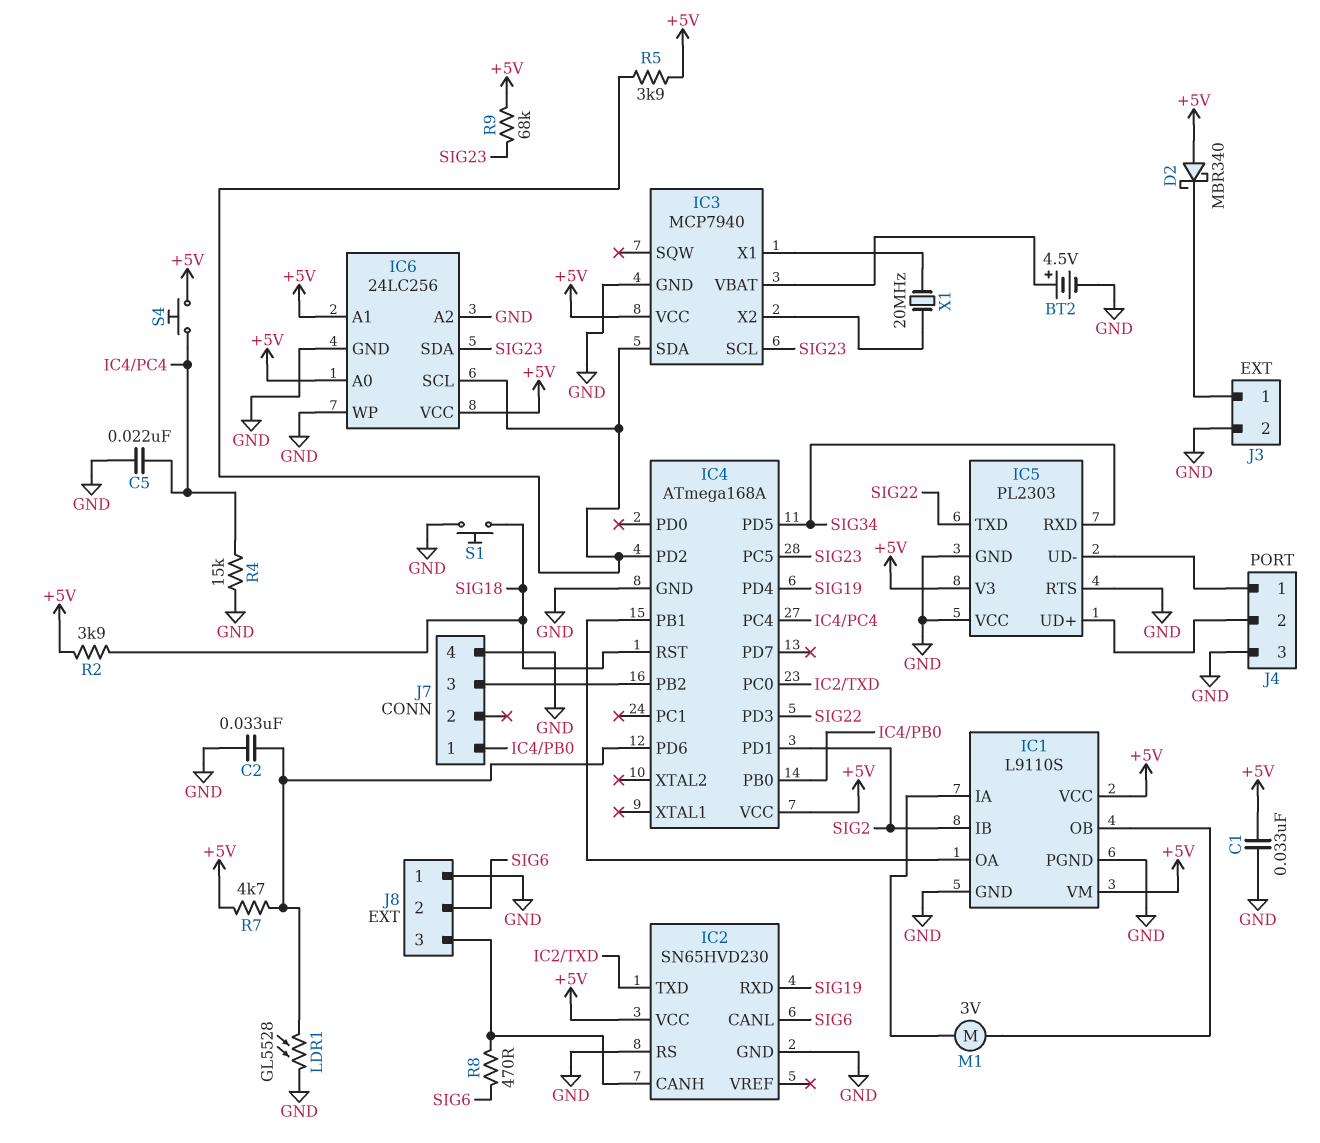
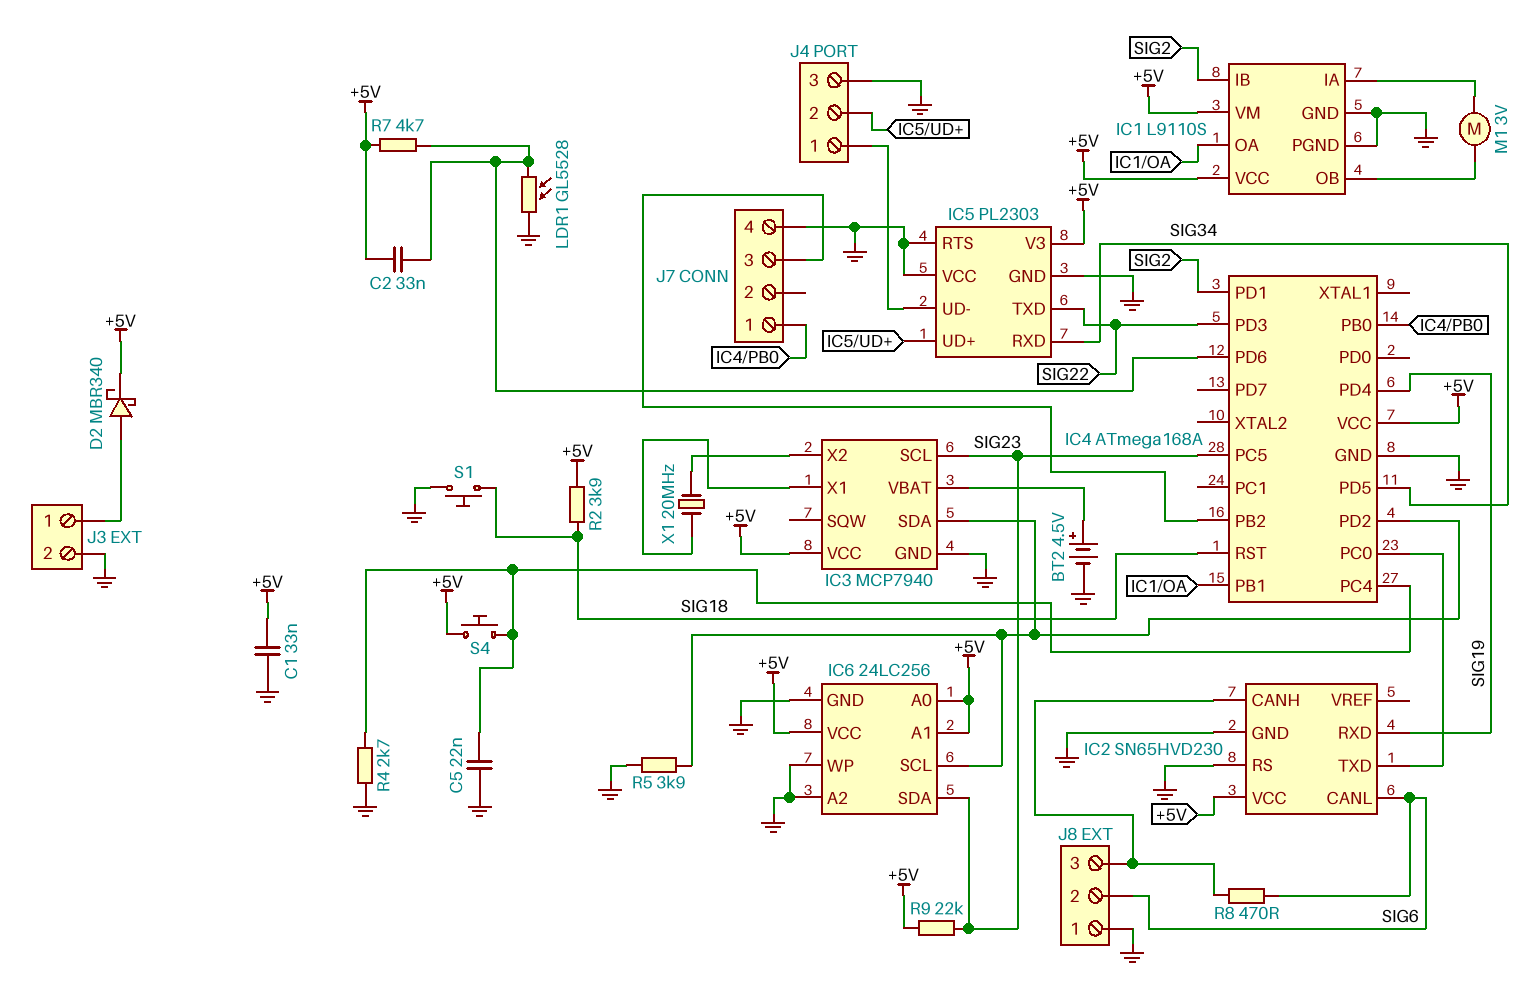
C2: 33nF (GND, IC4/PD6) -> 33nF (+5V, IC4/PD6)
D2: schottky MBR340 (A +5V, K J3/1) -> schottky MBR340 (A J3/1, K +5V)
R4: 15k (GND, IC4/PC4) -> 2.7k (GND, IC4/PC4)
R5: 3.9k (+5V, IC3/SDA) -> 3.9k (GND, IC3/SDA)
R9: 68k (+5V, SIG23) -> 22k (+5V, SIG23)

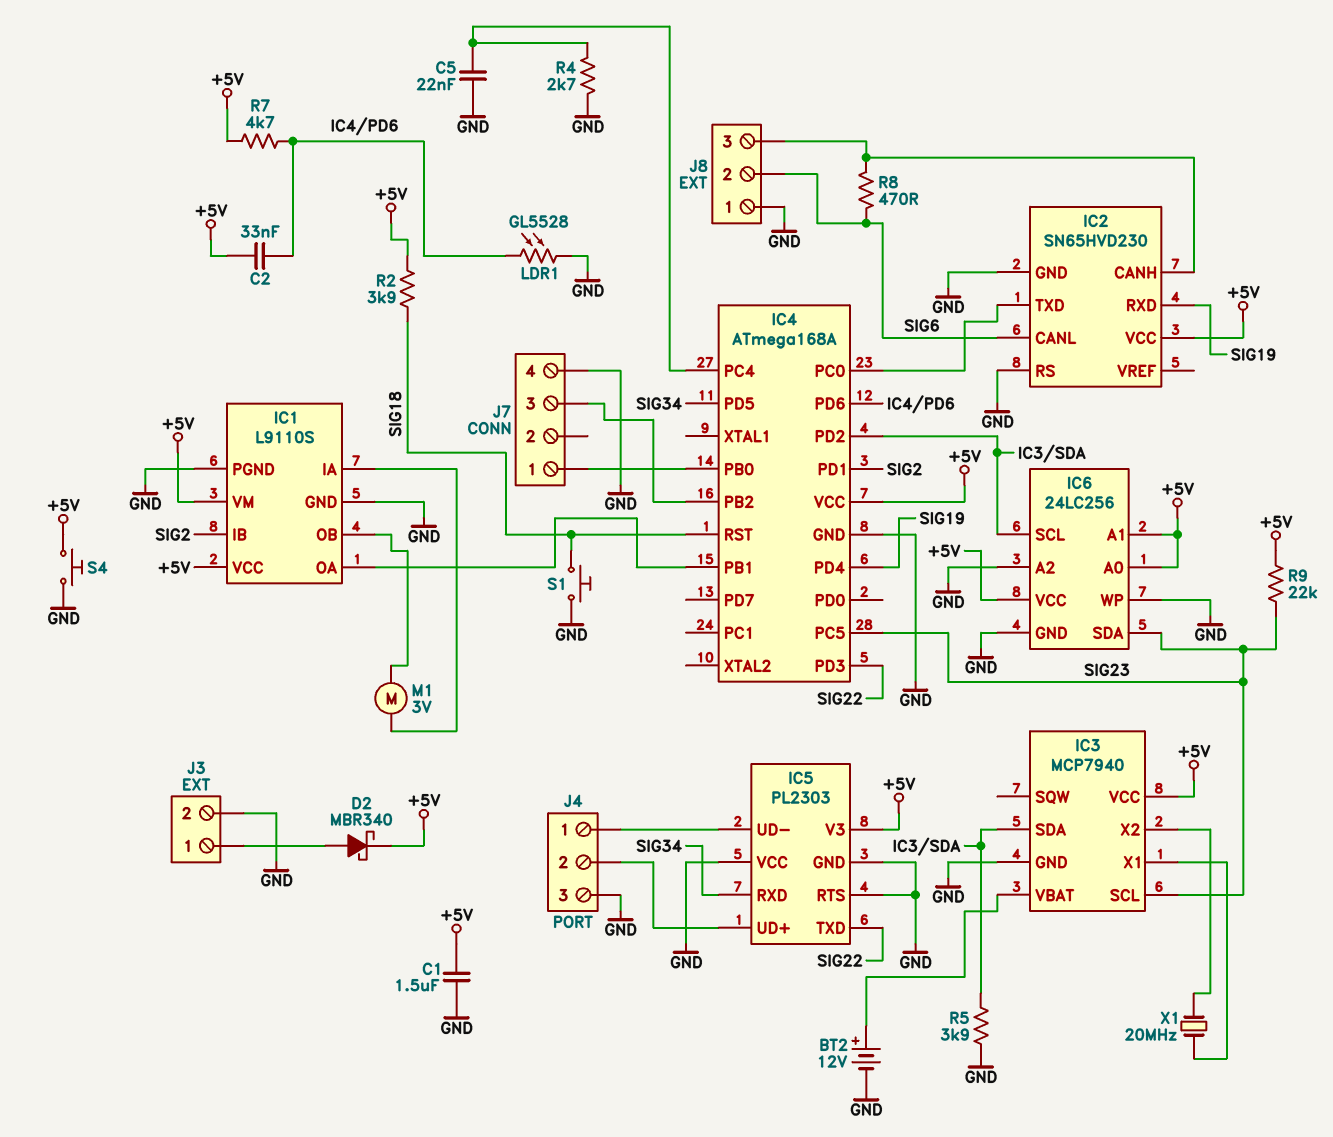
BT2: 4.5V (plus IC3/VBAT, minus GND) -> 12V (plus IC3/VBAT, minus GND)
C1: 33nF (+5V, GND) -> 1.5uF (+5V, GND)
S4: button (+5V, IC4/PC4) -> button (+5V, GND)

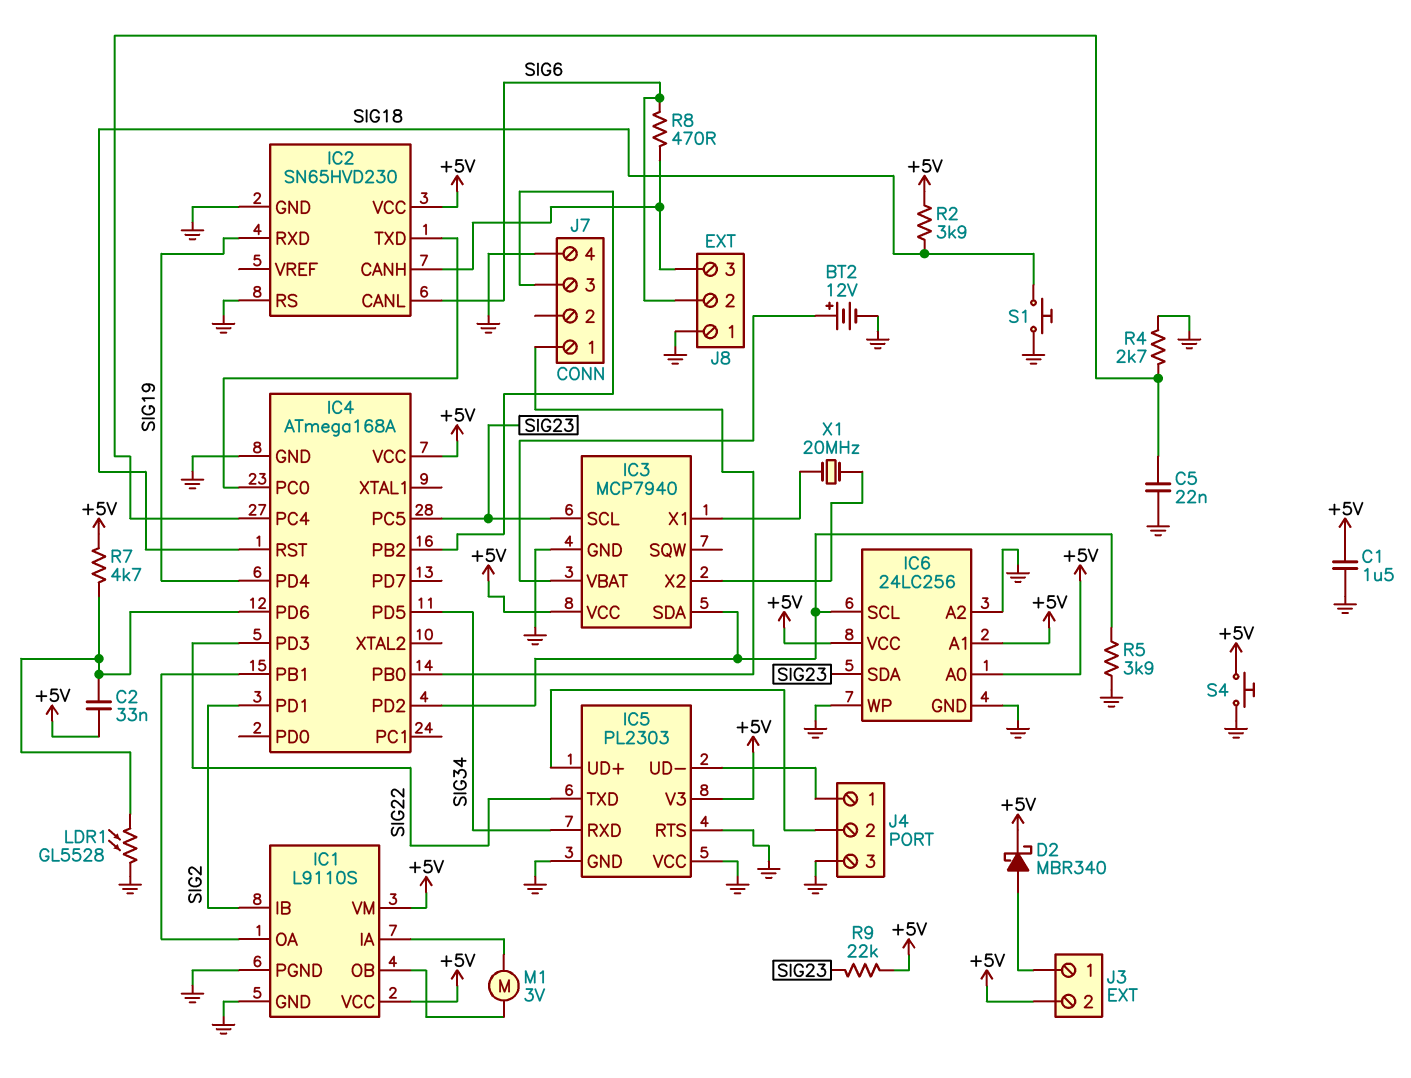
J3 pin 2: GND -> +5V

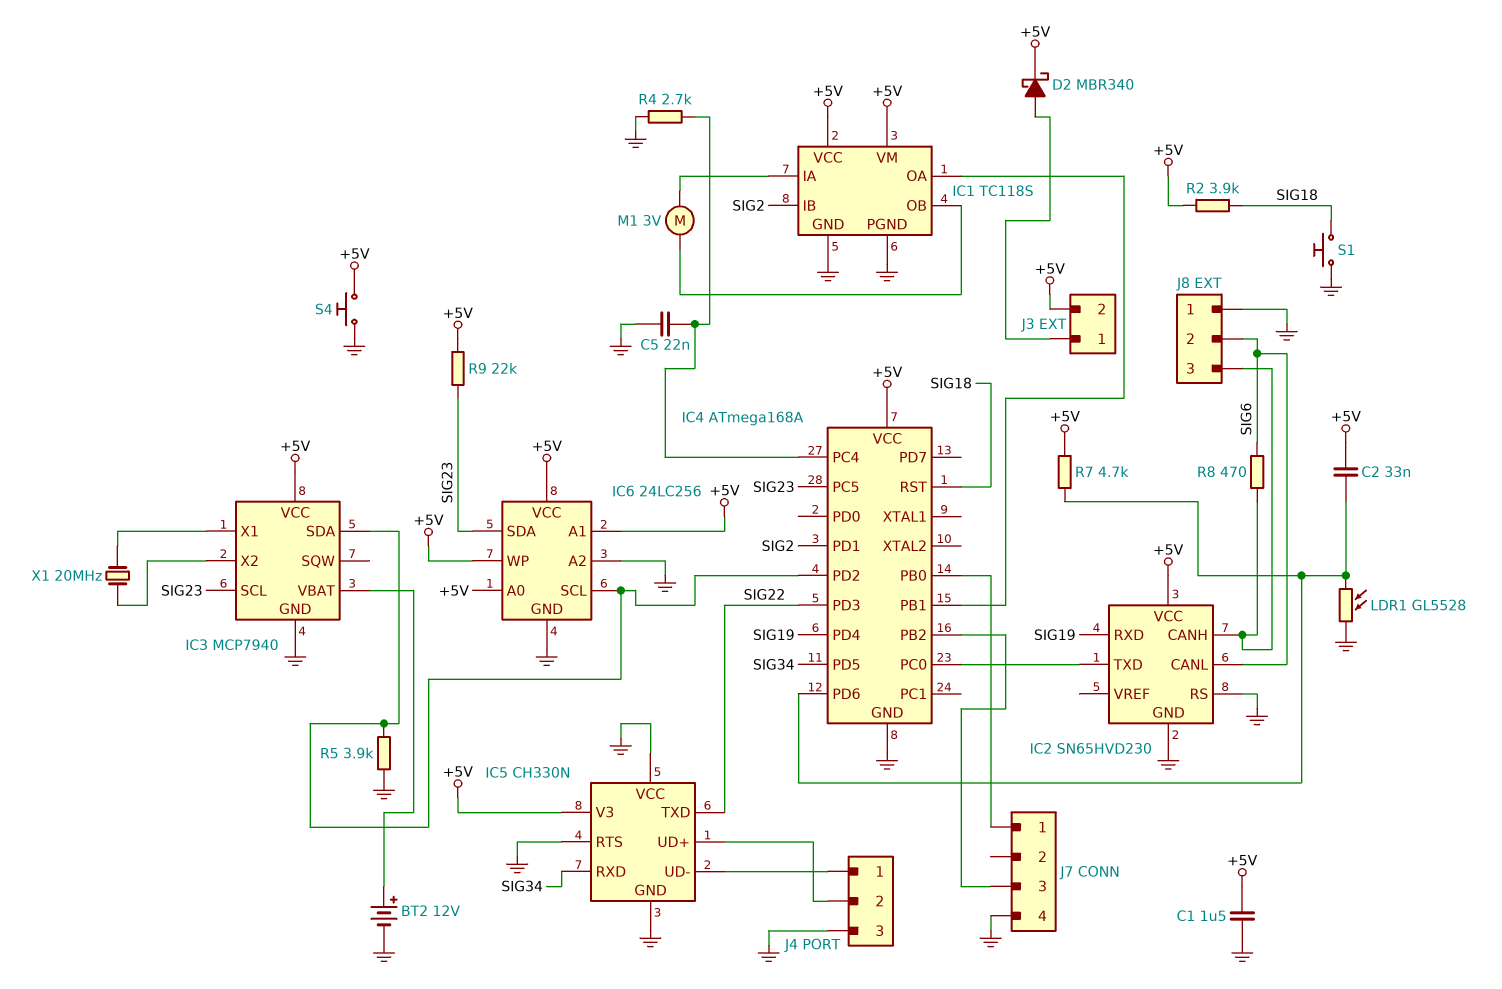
IC1: L9110S -> TC118S
IC5: PL2303 -> CH330N
IC6 pin WP: GND -> +5V

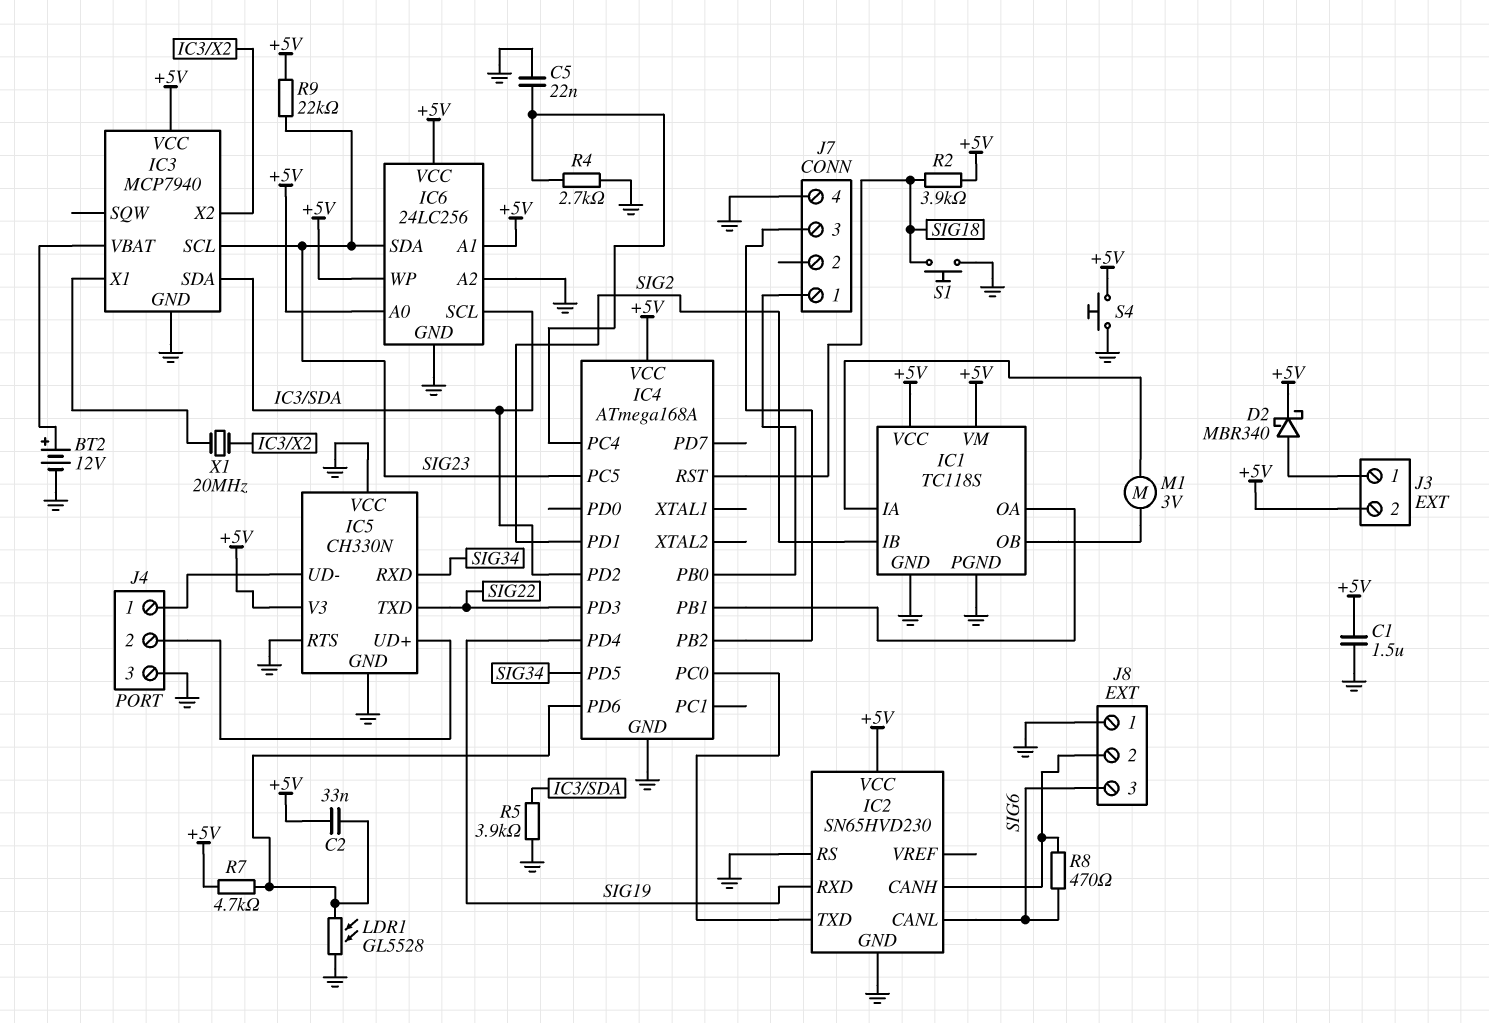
J8 pin 2: SIG6 -> IC2/CANH
J8 pin 3: IC2/CANH -> SIG6

